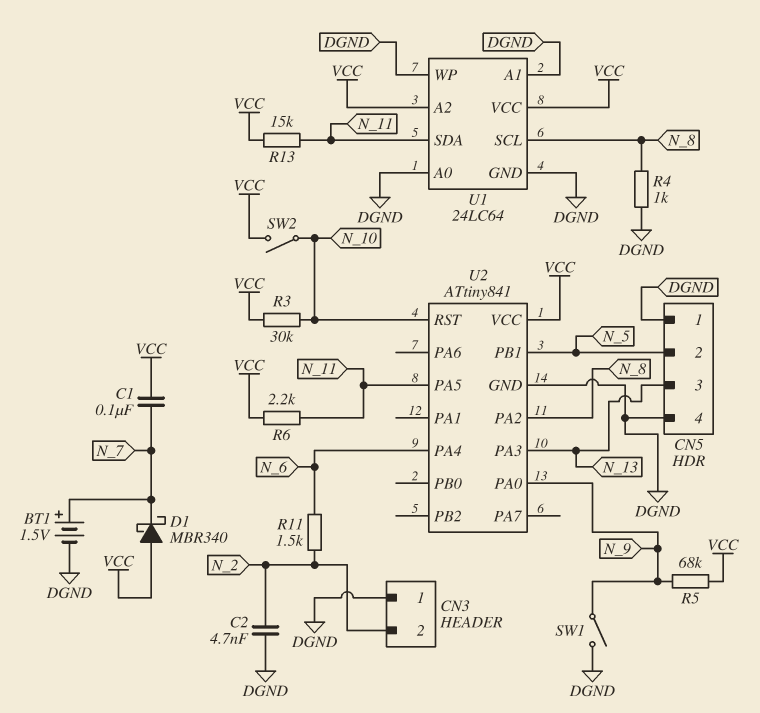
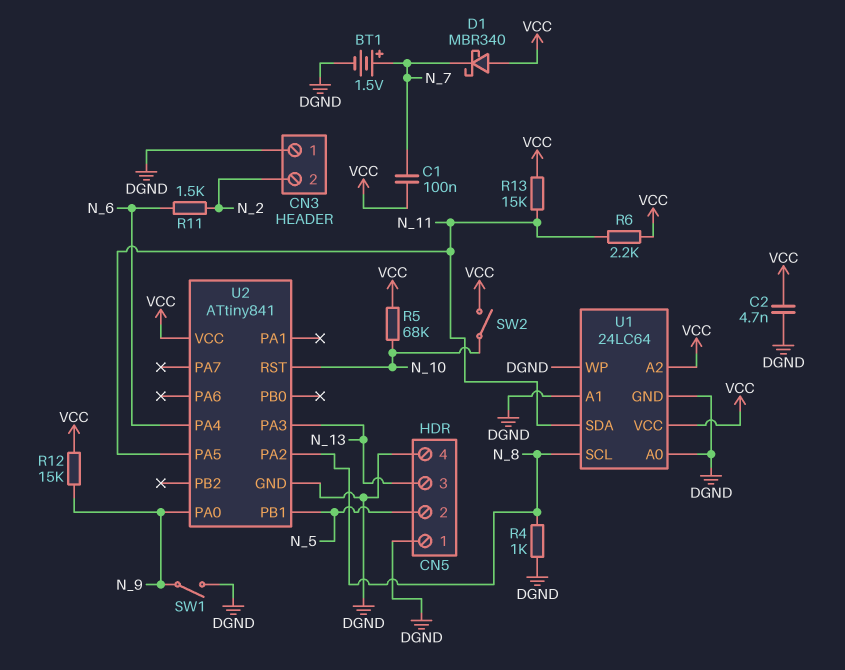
C2: 4.7nF (DGND, N_2) -> 4.7nF (DGND, VCC)
R3: 30k (N_10, VCC) -> none
R5: 68k (N_9, VCC) -> 68k (N_10, VCC)
R12: none -> 15k (N_9, VCC)

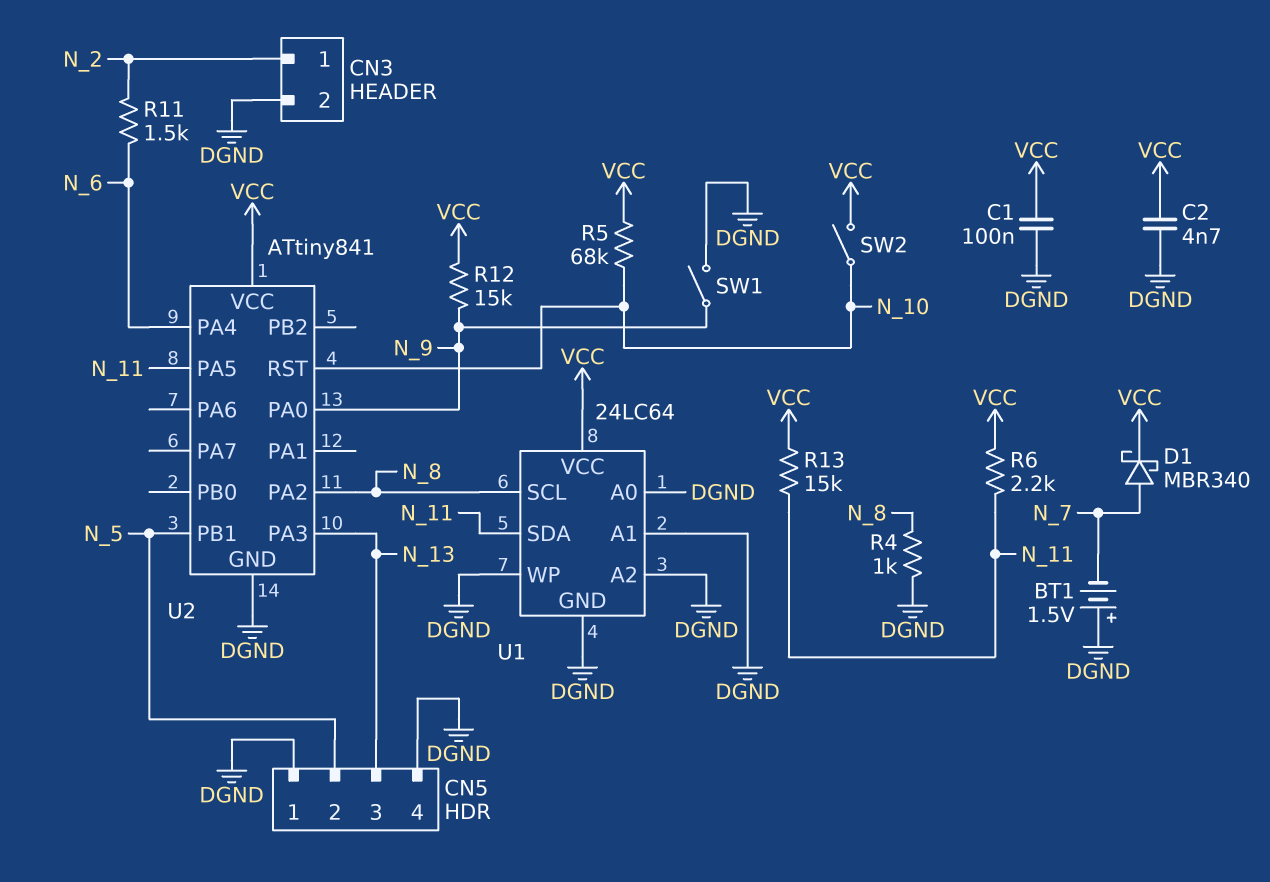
BT1: 1.5V (plus N_7, minus DGND) -> 1.5V (plus DGND, minus N_7)
C1: 100nF (N_7, VCC) -> 100nF (DGND, VCC)
CN3 pin 1: DGND -> N_2
CN3 pin 2: N_2 -> DGND
D1: schottky MBR340 (A VCC, K N_7) -> schottky MBR340 (A N_7, K VCC)
U1 pin A2: VCC -> DGND

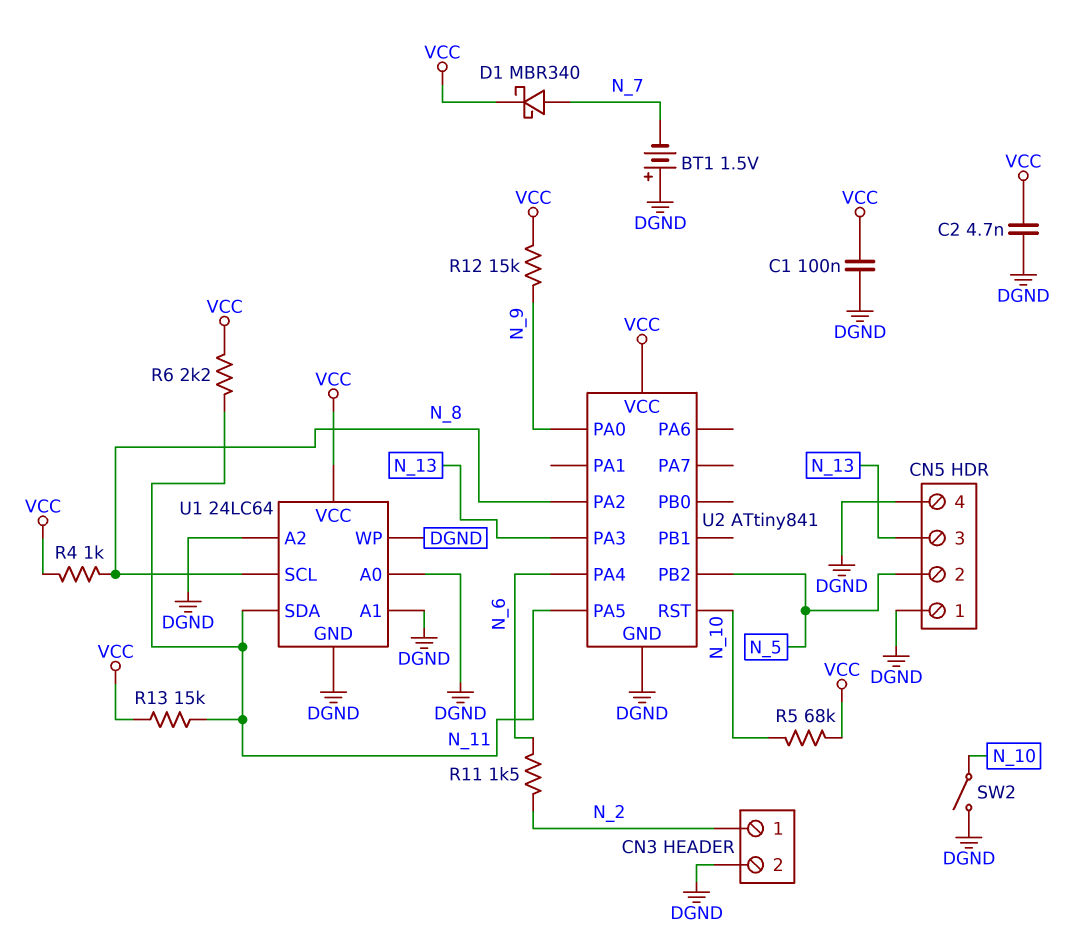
R4: 1k (DGND, N_8) -> 1k (N_8, VCC)
SW1: switch (DGND, N_9) -> none
SW2: switch (N_10, VCC) -> switch (DGND, N_10)
U2 pin PB1: N_5 -> none
U2 pin PB2: none -> N_5

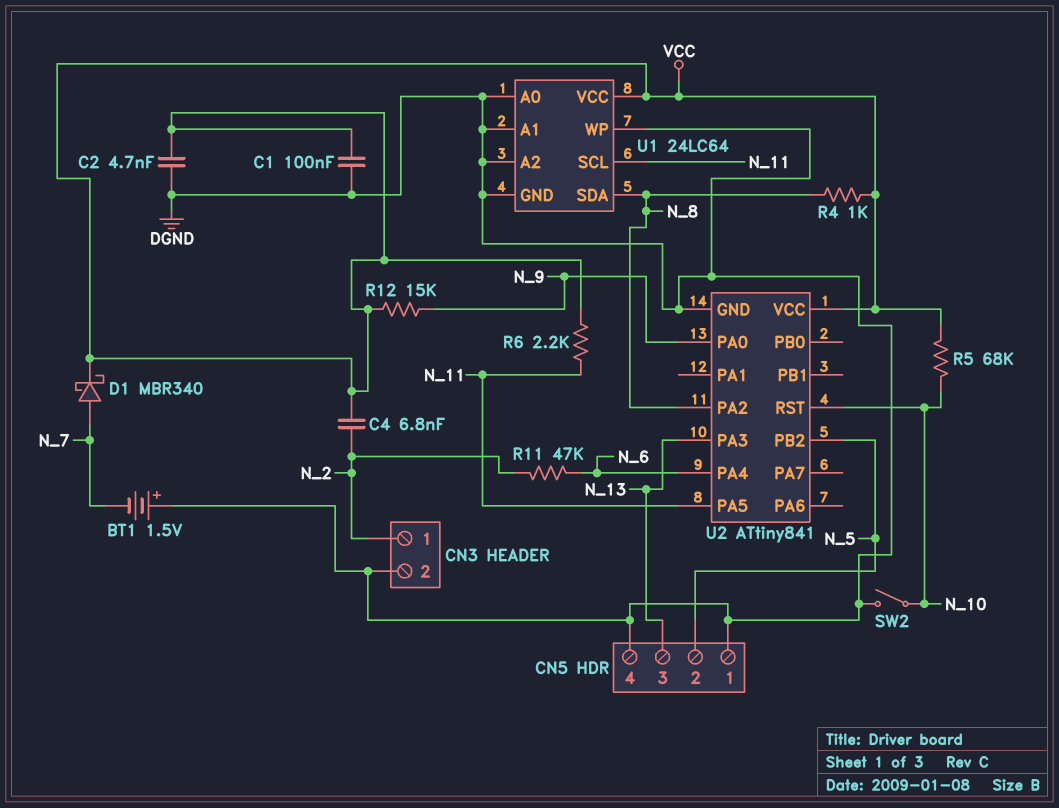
C4: none -> 6.8nF (N_2, VCC)
R11: 1.5k (N_2, N_6) -> 47k (N_2, N_6)
R13: 15k (N_11, VCC) -> none
U1 pin SCL: N_8 -> N_11
U1 pin SDA: N_11 -> N_8

